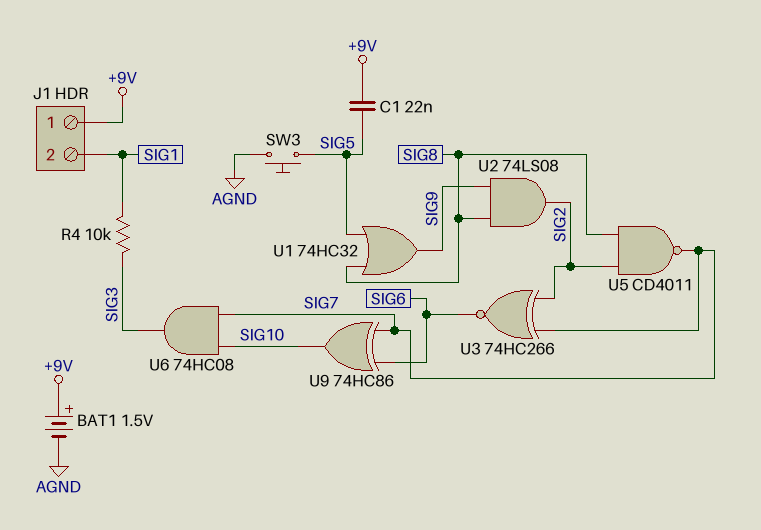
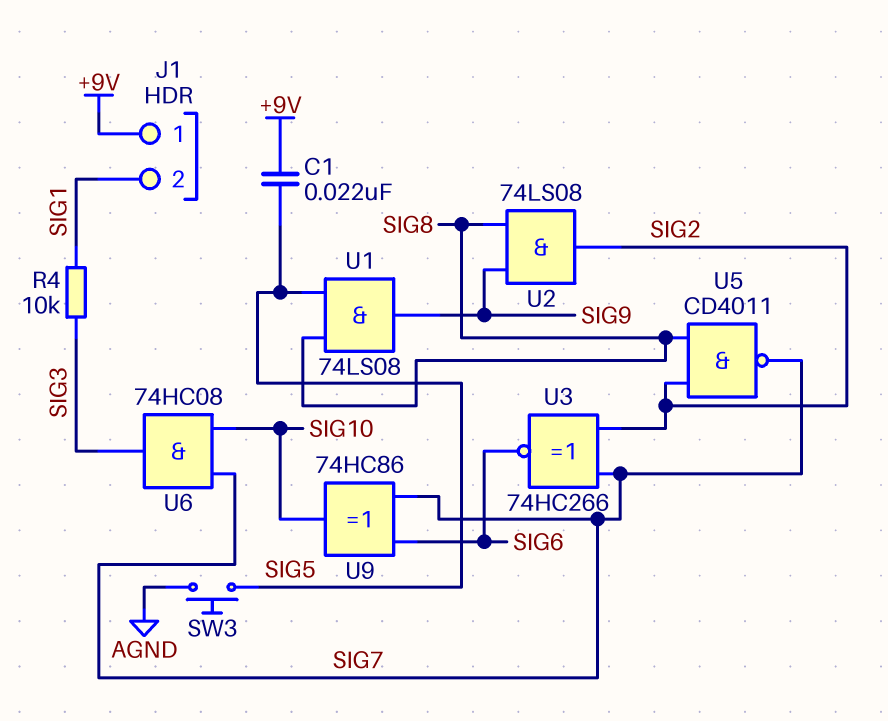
BAT1: 1.5V (plus +9V, minus AGND) -> none
U1: OR 74HC32 (in SIG5, in SIG8, out SIG9) -> AND 74LS08 (in SIG5, in SIG8, out SIG9)

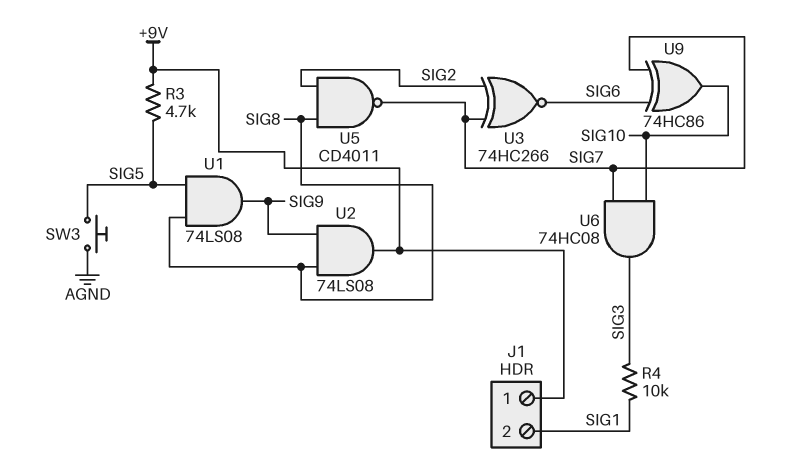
C1: 22nF (+9V, SIG5) -> none
R3: none -> 4.7k (+9V, SIG5)
U2: AND 74LS08 (in SIG8, in SIG9, out SIG2) -> AND 74LS08 (in SIG8, in SIG9, out +9V)

